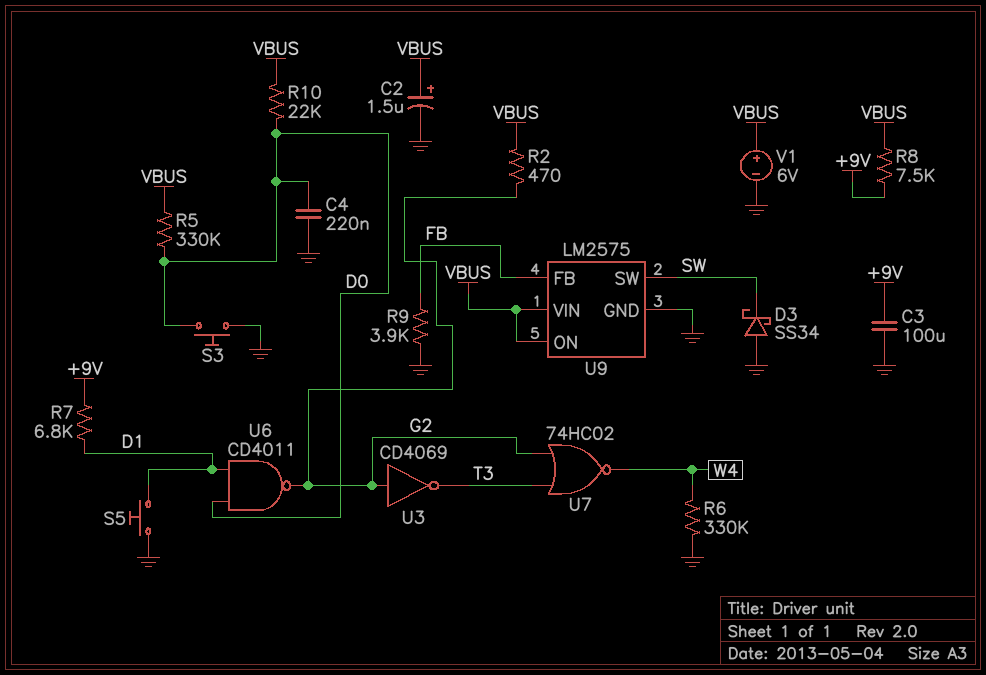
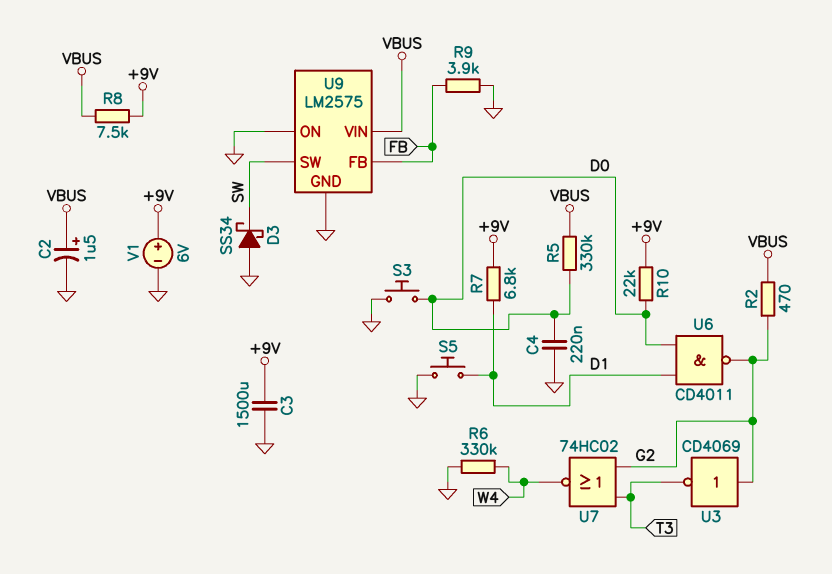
C3: 100uF (+9V, GND) -> 1500uF (+9V, GND)
R10: 22k (D0, VBUS) -> 22k (+9V, D0)
U9 pin ON: VBUS -> GND
V1: 6V (plus VBUS, minus GND) -> 6V (plus +9V, minus GND)

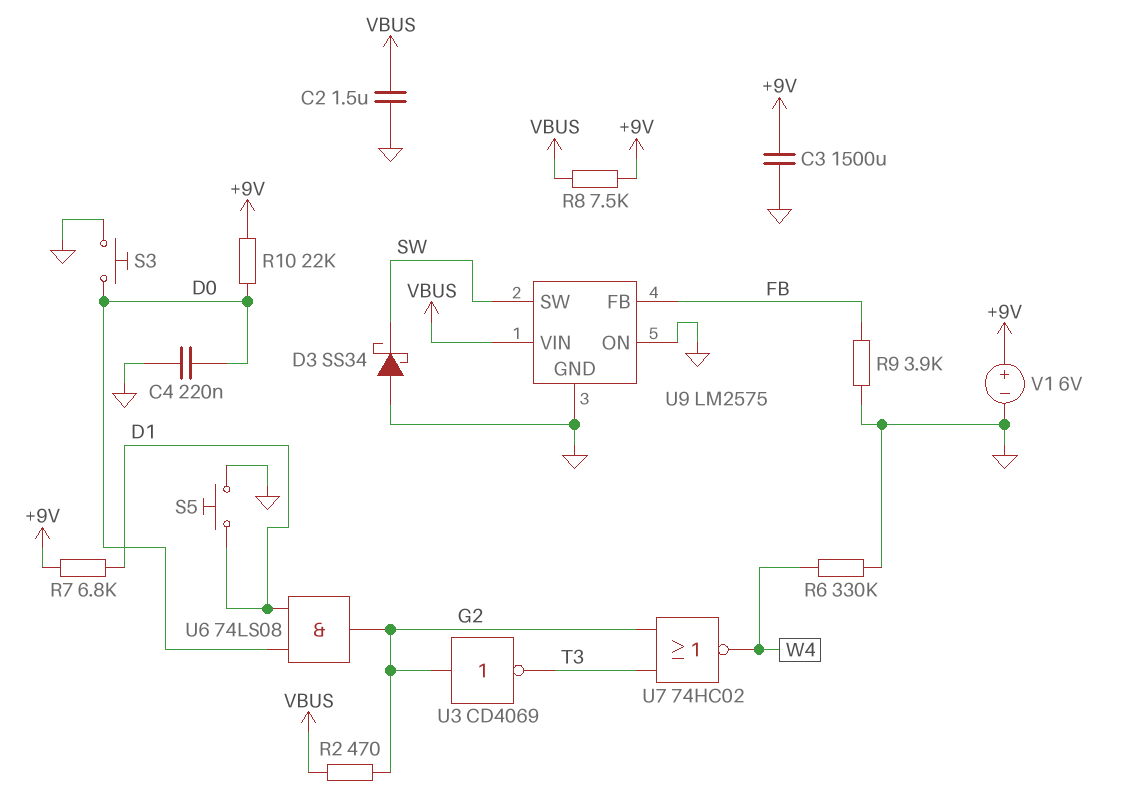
C2: 1.5uF (plus VBUS, minus GND) -> 1.5uF (GND, VBUS)
R5: 330k (D0, VBUS) -> none
U6: NAND CD4011 (in D0, in D1, out G2) -> AND 74LS08 (in D0, in D1, out G2)

